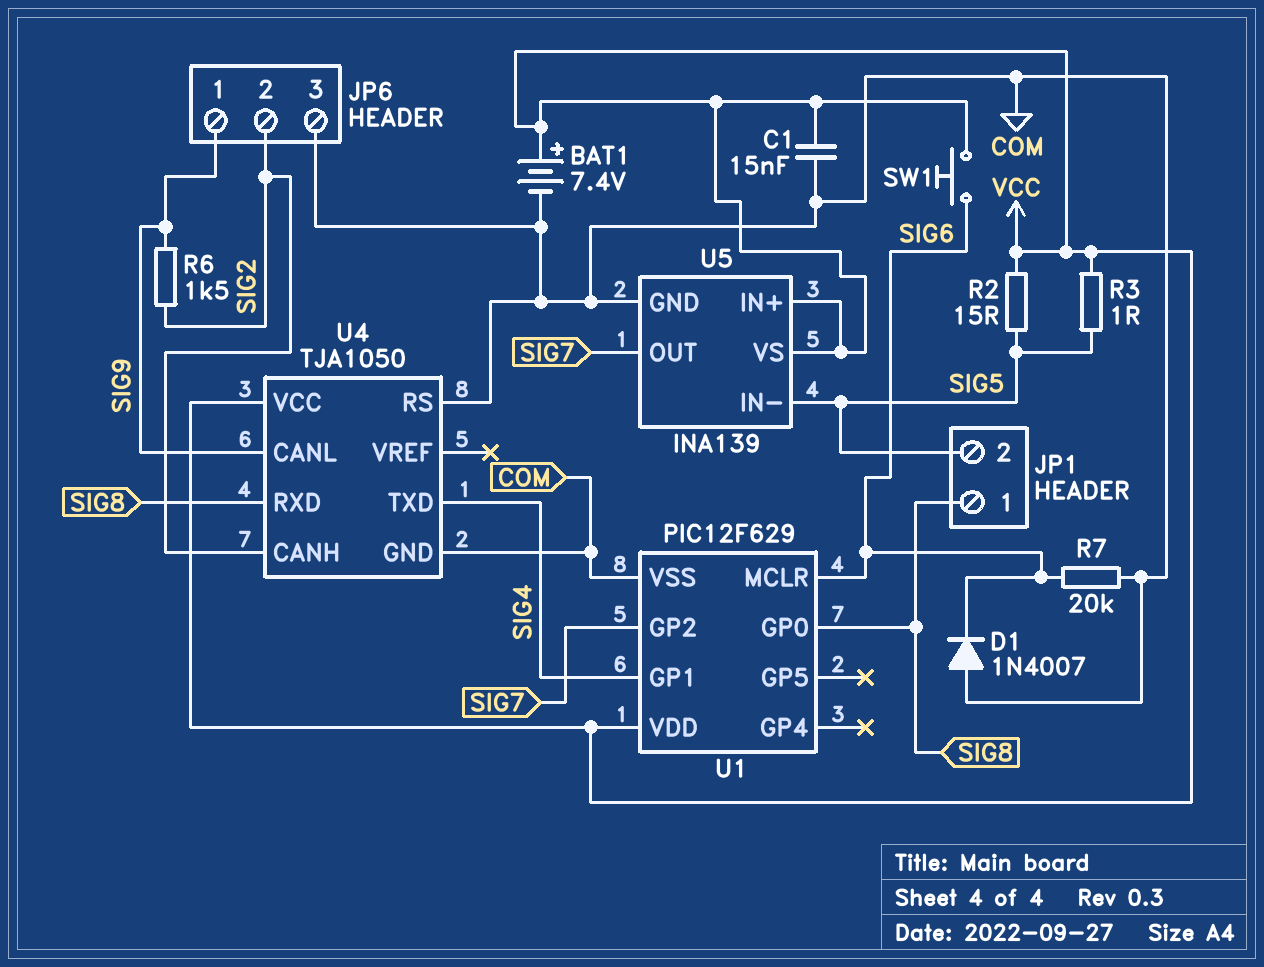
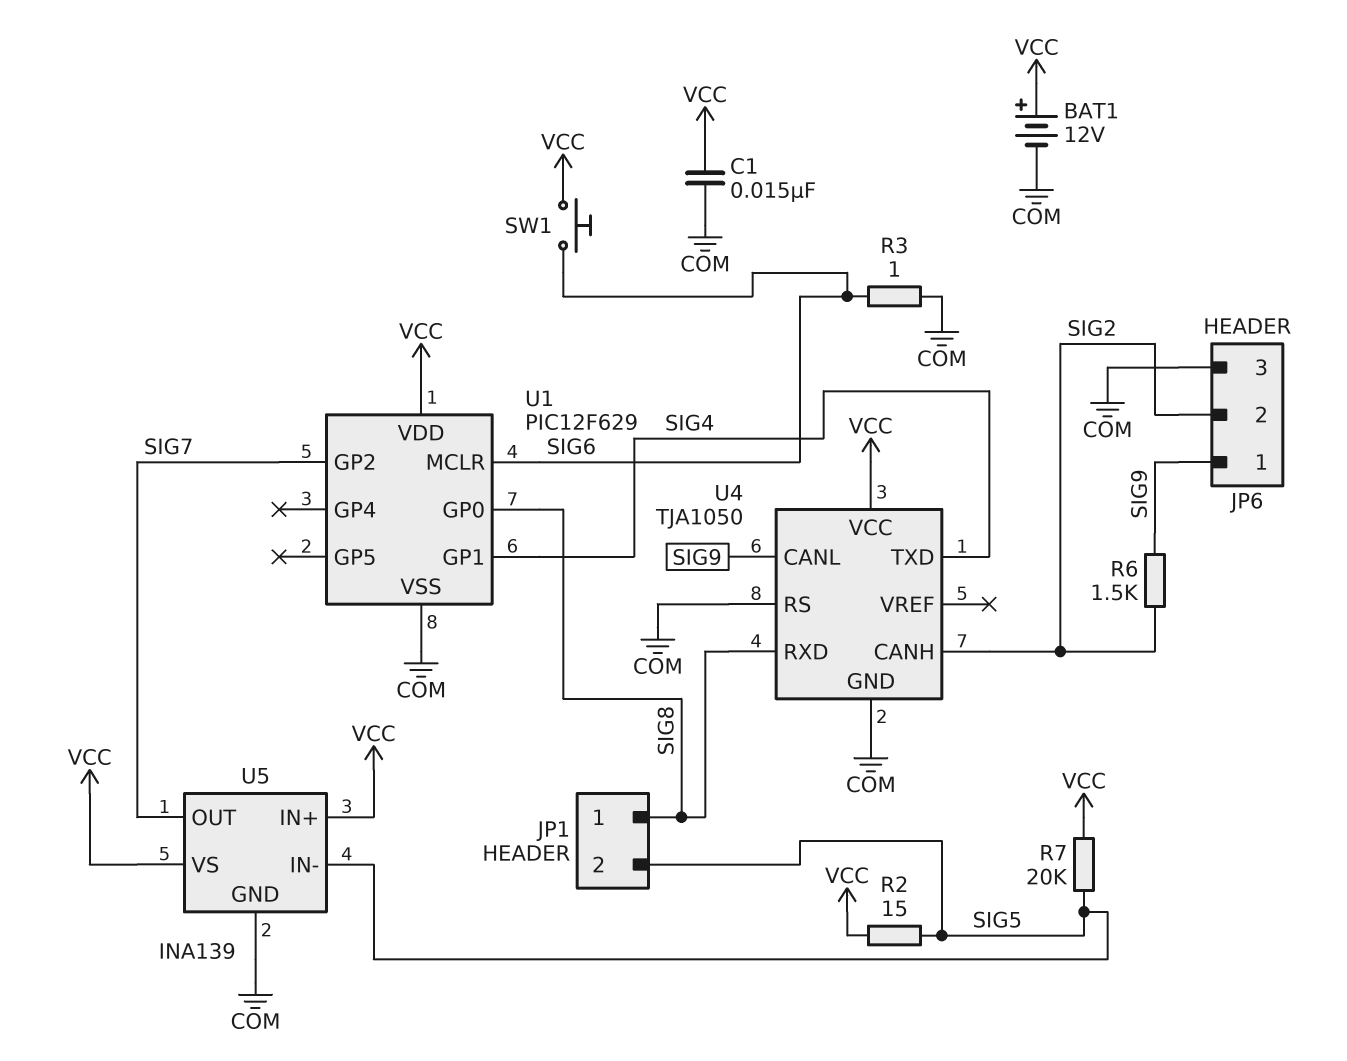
BAT1: 7.4V (plus VCC, minus COM) -> 12V (plus VCC, minus COM)
D1: diode 1N4007 (A COM, K SIG6) -> none
R3: 1 (SIG5, VCC) -> 1 (COM, SIG6)
R7: 20k (COM, SIG6) -> 20k (SIG5, VCC)

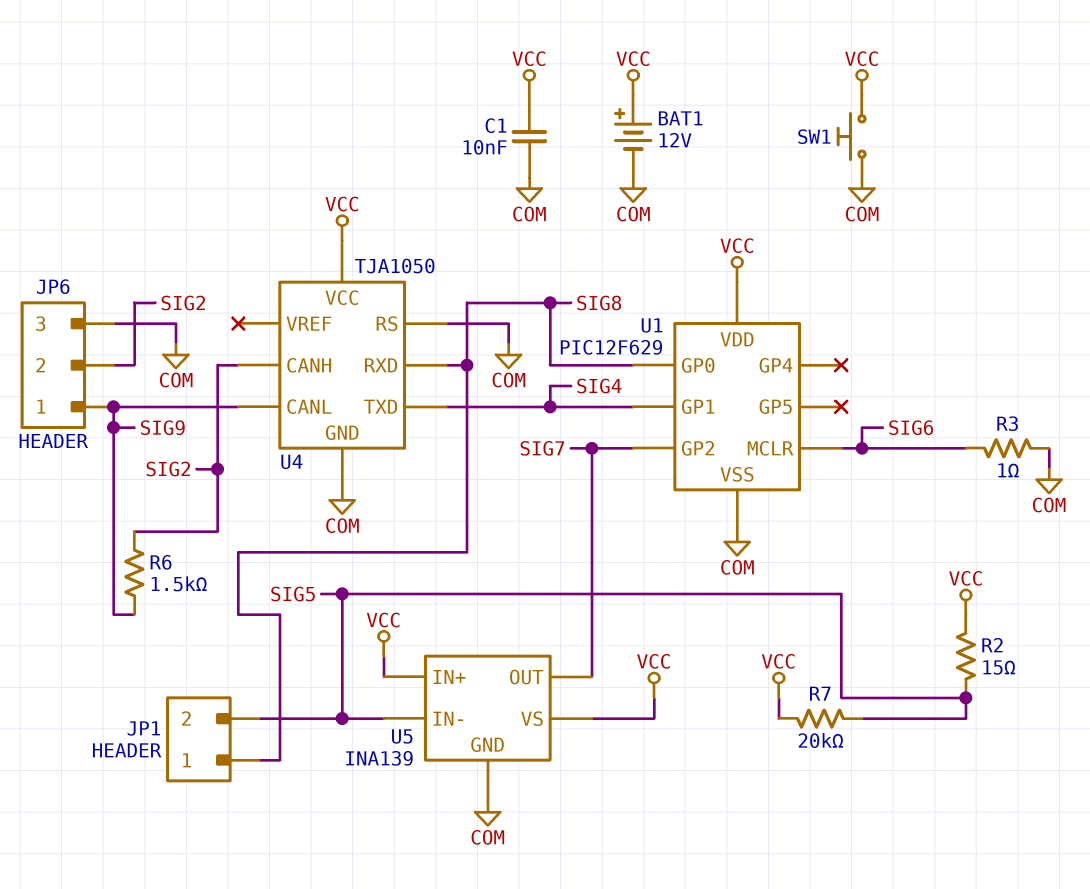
C1: 15nF (COM, VCC) -> 10nF (COM, VCC)
SW1: button (SIG6, VCC) -> button (COM, VCC)

